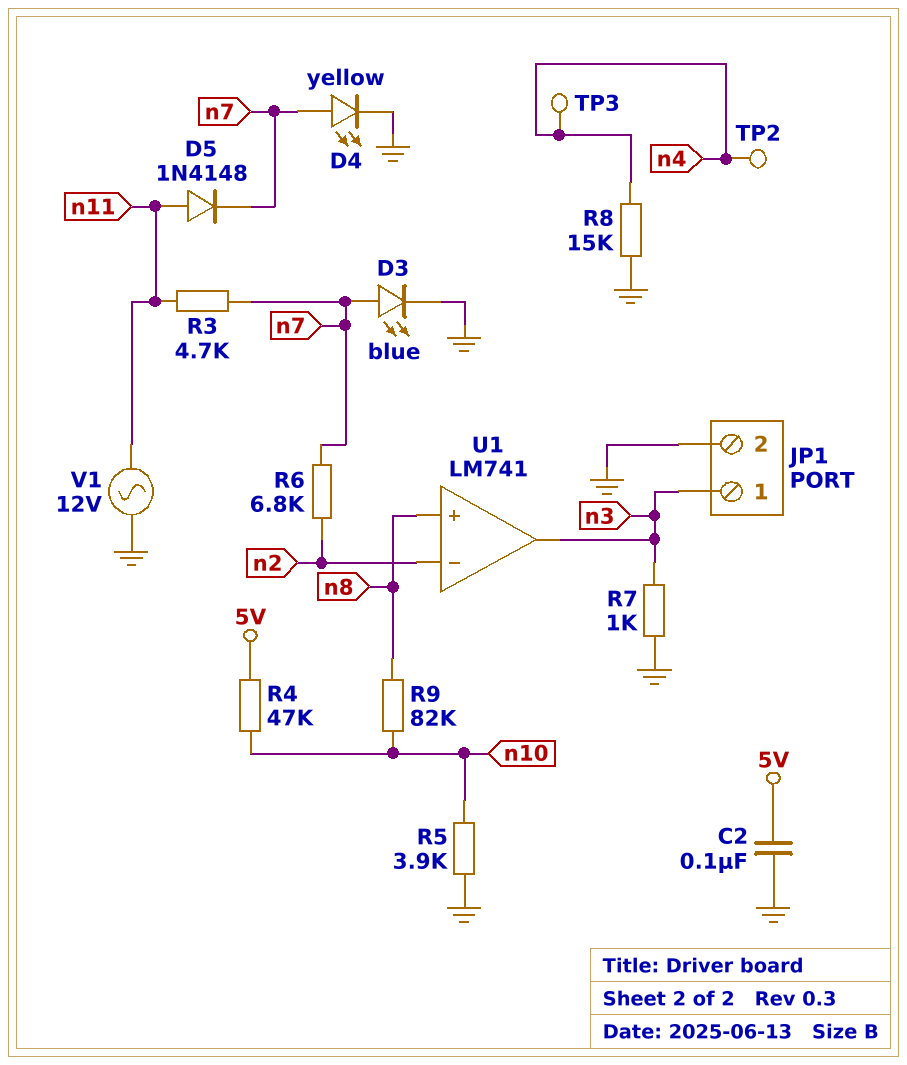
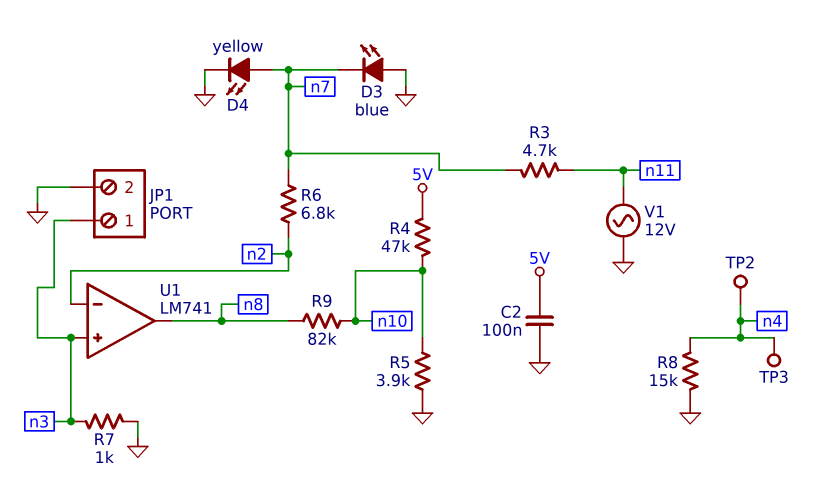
D3: LED blue (A n7, K GND) -> LED blue (A GND, K n7)
D5: diode 1N4148 (A n11, K n7) -> none
U1 pin in+: n8 -> n3
U1 pin out: n3 -> n8

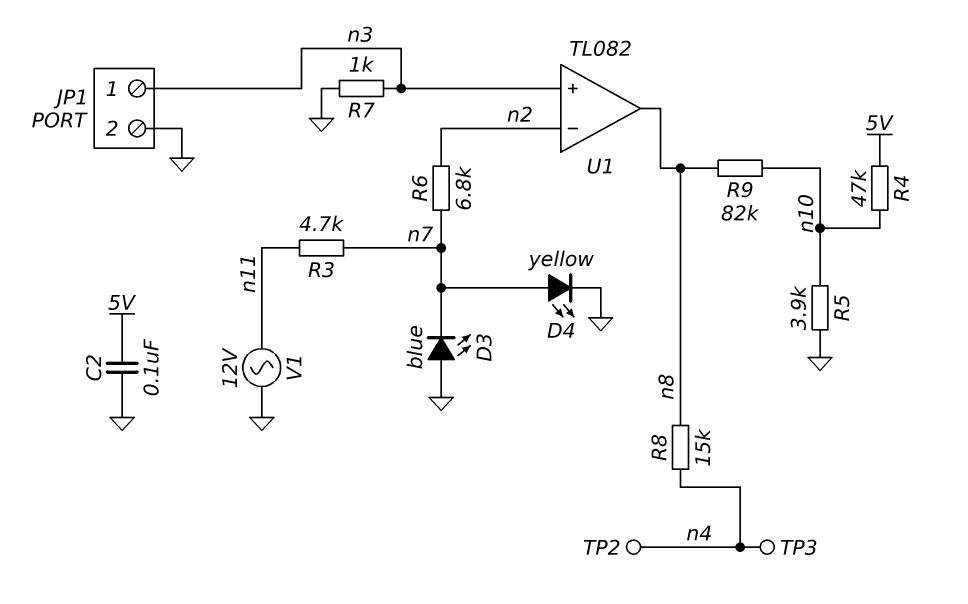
R8: 15k (GND, n4) -> 15k (n4, n8)
U1: LM741 -> TL082

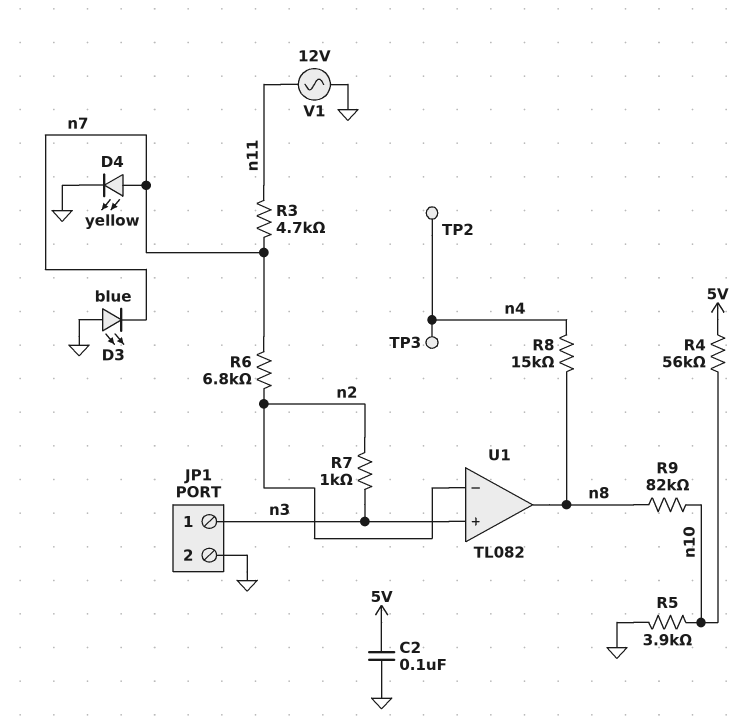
R4: 47k (5V, n10) -> 56k (5V, n10)
R7: 1k (GND, n3) -> 1k (n2, n3)

